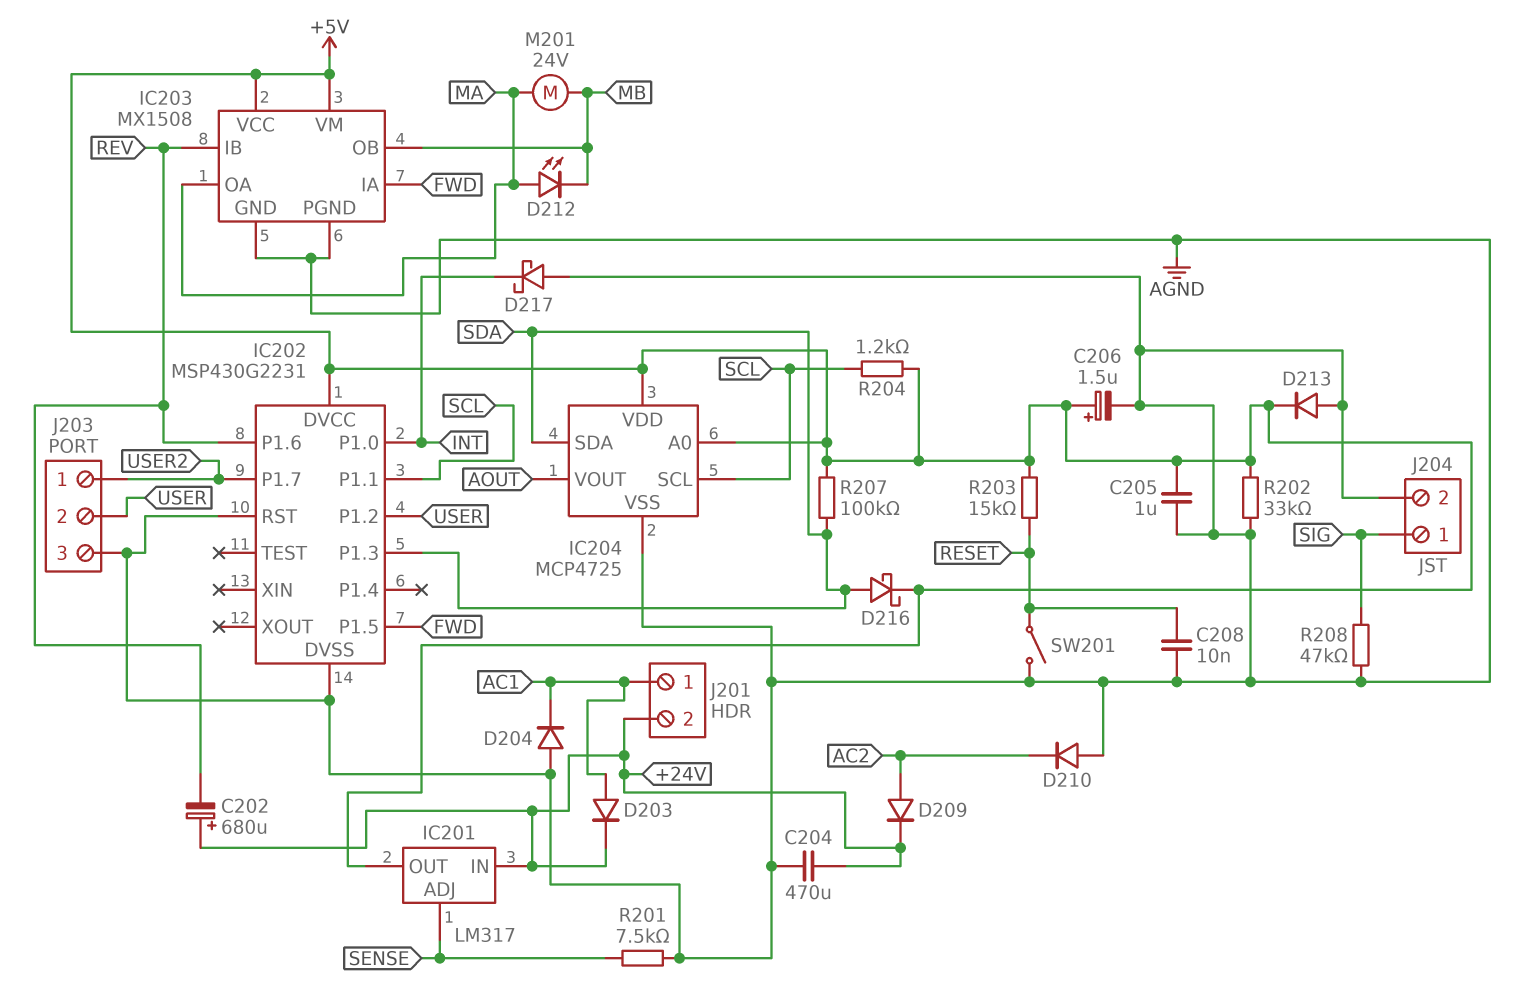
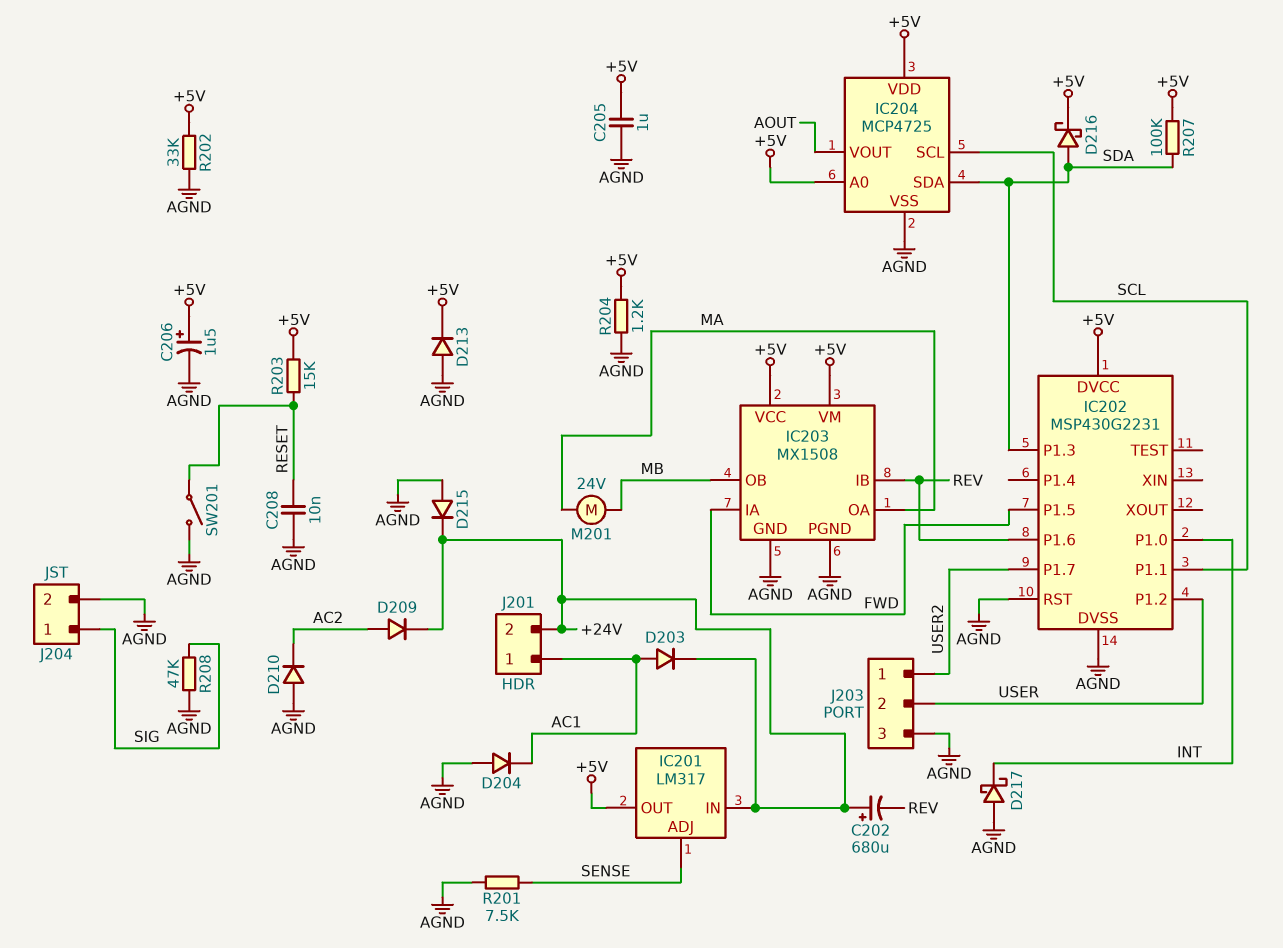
C204: 470uF (+24V, AGND) -> none
D212: LED (A MA, K MB) -> none
D215: none -> diode (A AGND, K +24V)
R204: 1.2k (+5V, SCL) -> 1.2k (+5V, AGND)

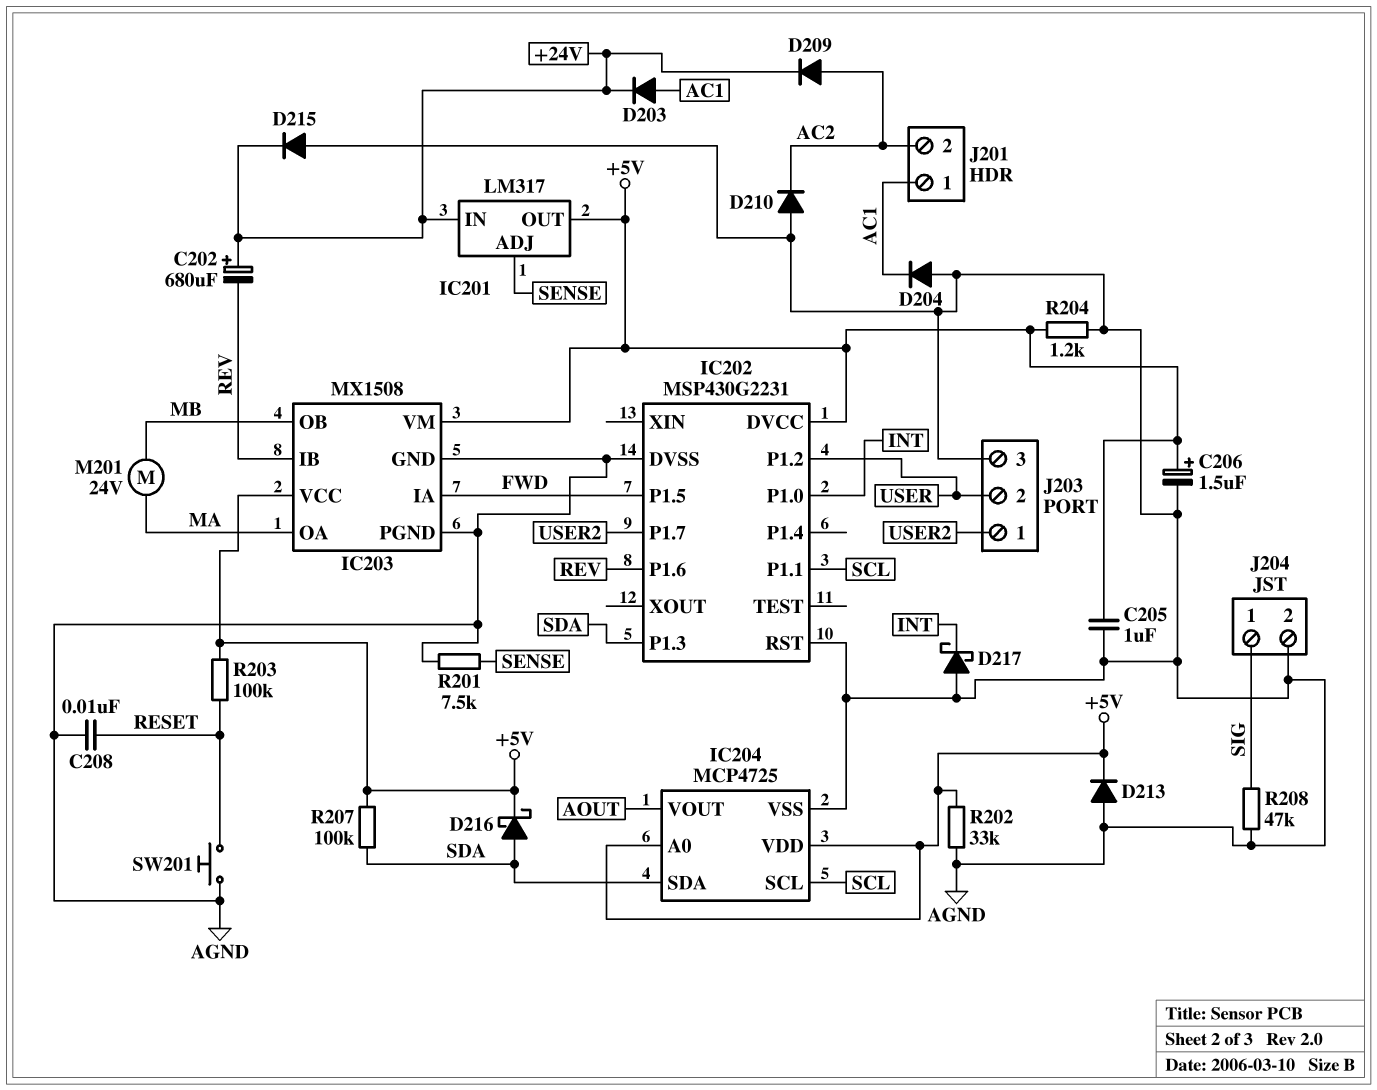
J201 pin 2: +24V -> AC2
R203: 15k (+5V, RESET) -> 100k (+5V, RESET)
SW201: switch (AGND, RESET) -> button (AGND, RESET)

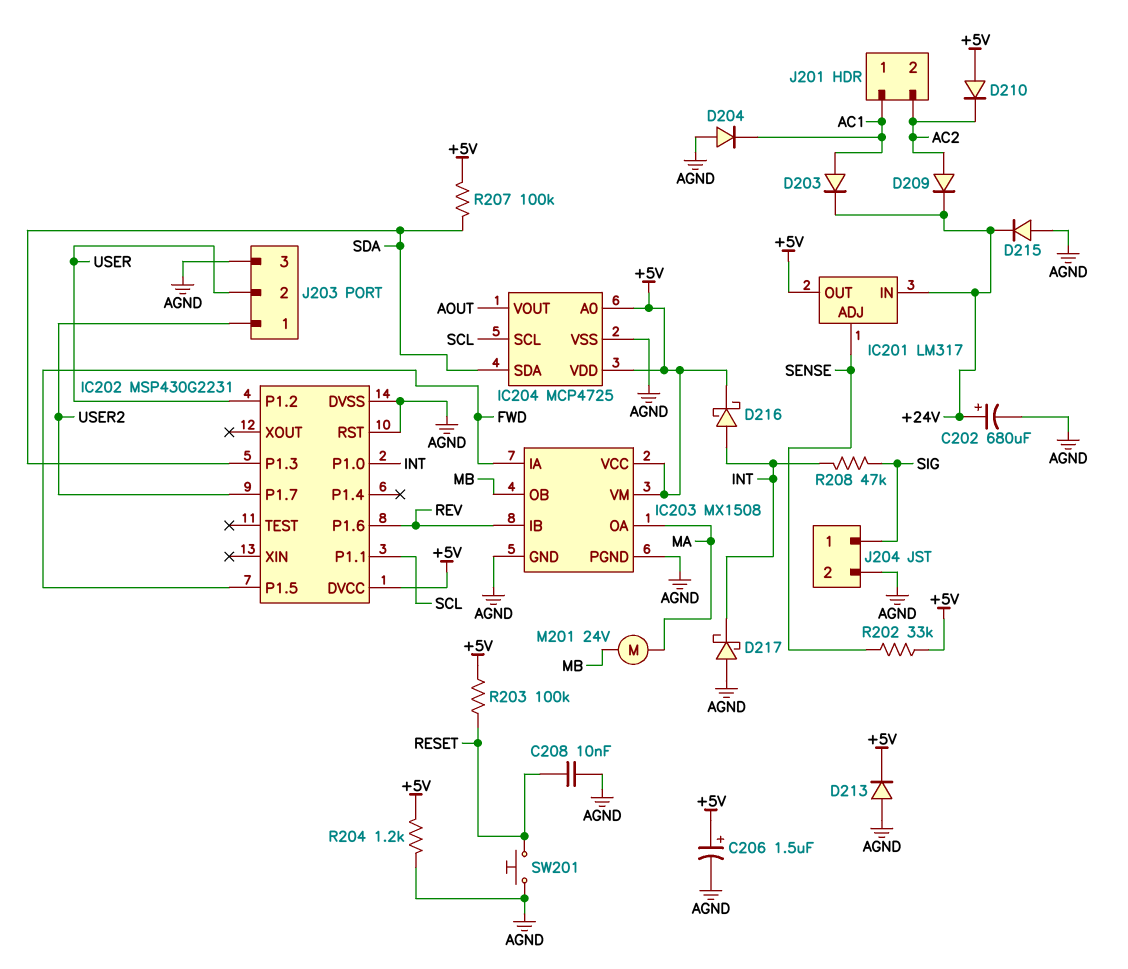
C202: 680uF (plus +24V, minus REV) -> 680uF (plus +24V, minus AGND)
C205: 1uF (+5V, AGND) -> none
D210: diode (A AGND, K AC2) -> diode (A +5V, K AC2)
D216: schottky (A SDA, K +5V) -> schottky (A INT, K +5V)
R201: 7.5k (AGND, SENSE) -> none
R202: 33k (+5V, AGND) -> 33k (+5V, SENSE)
R208: 47k (AGND, SIG) -> 47k (INT, SIG)

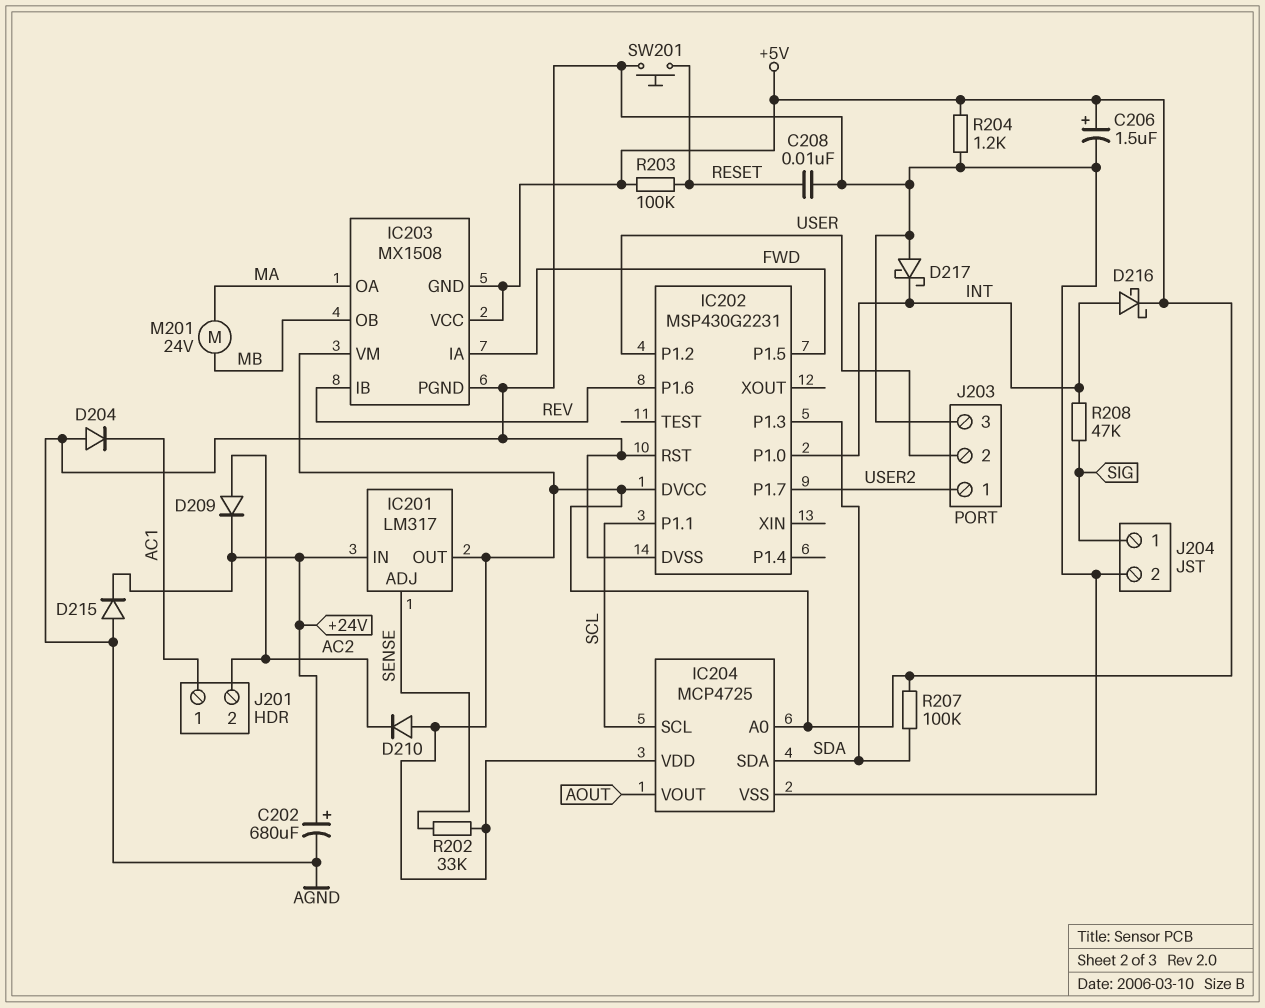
D203: diode (A AC1, K +24V) -> none
D213: diode (A AGND, K +5V) -> none
IC203 pin GND: AGND -> +5V

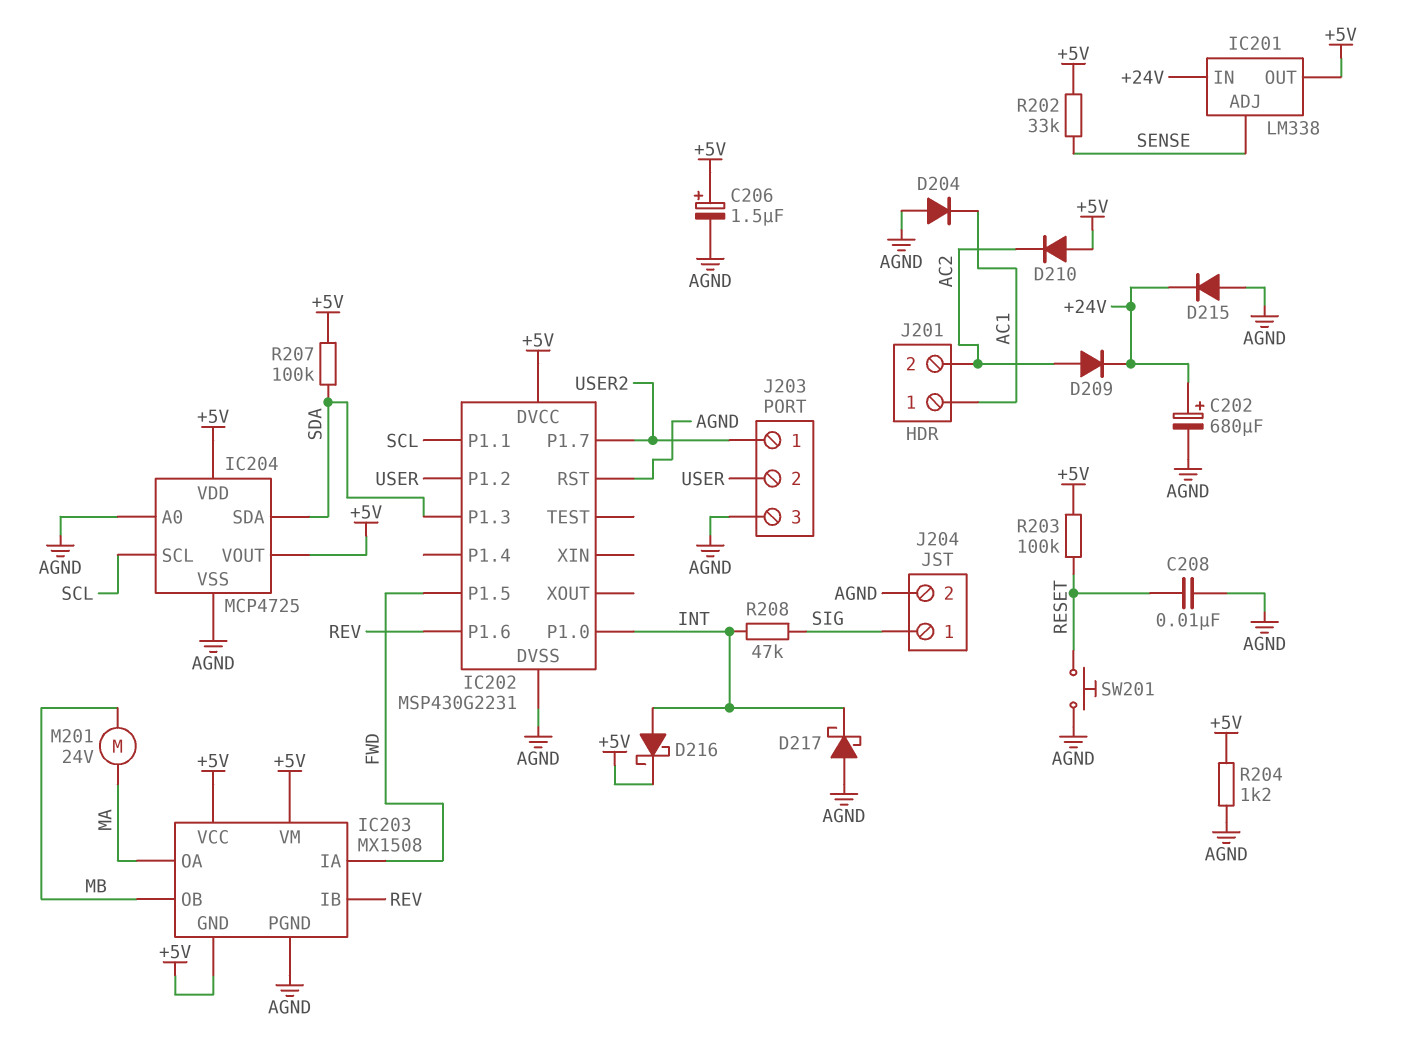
IC201: LM317 -> LM338
IC204 pin A0: +5V -> AGND
IC204 pin VOUT: AOUT -> +5V

